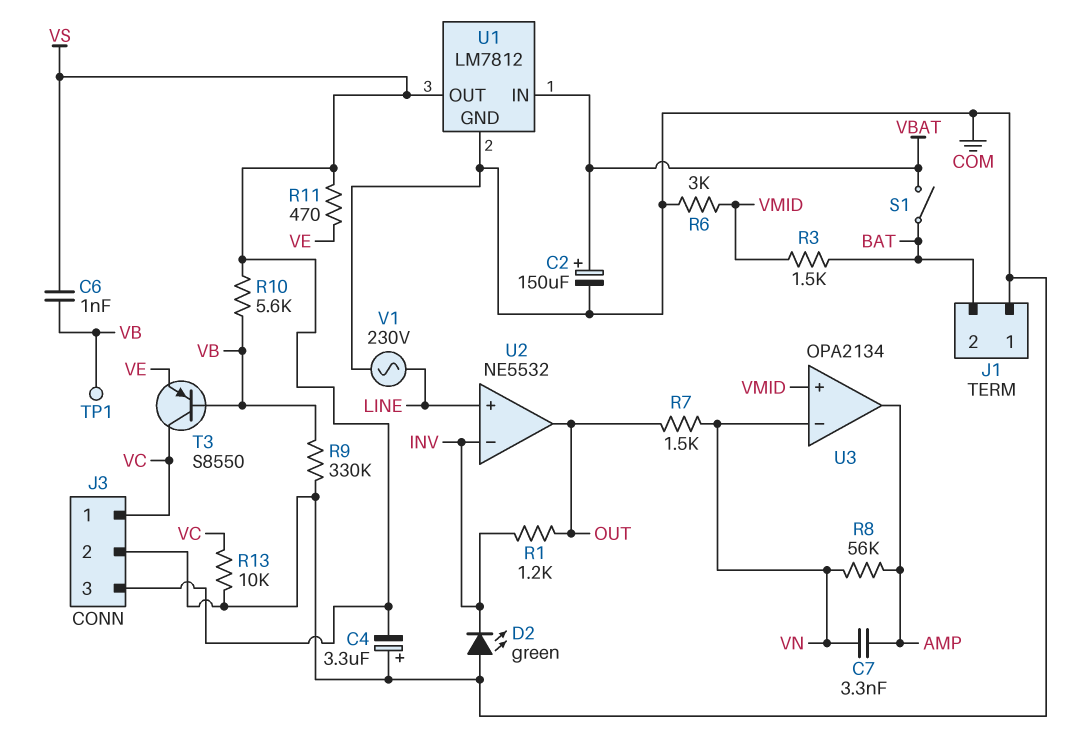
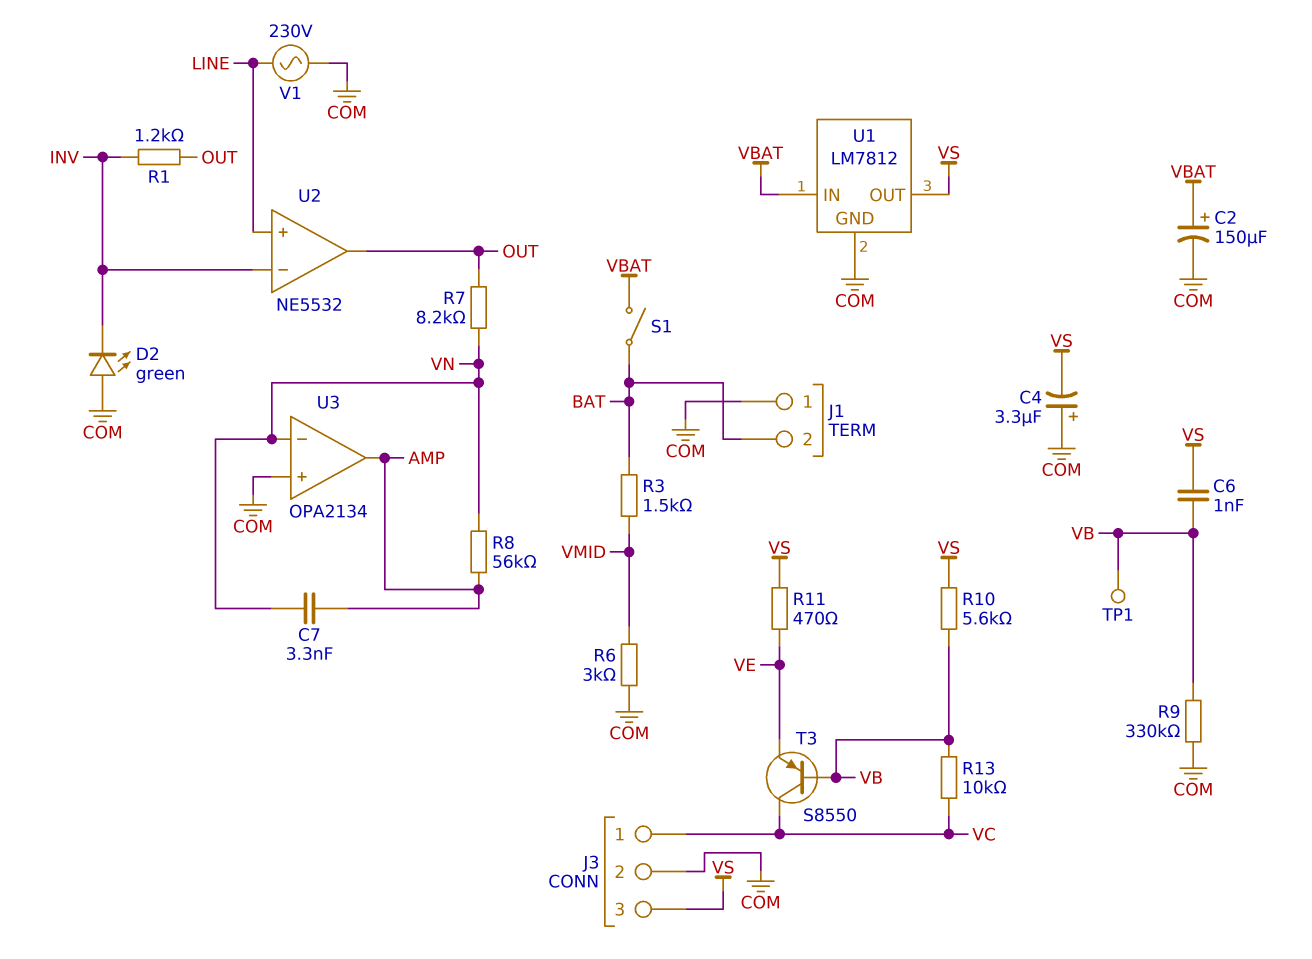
R7: 1.5k (OUT, VN) -> 8.2k (OUT, VN)
R13: 10k (COM, VC) -> 10k (VB, VC)
U3 pin in+: VMID -> COM

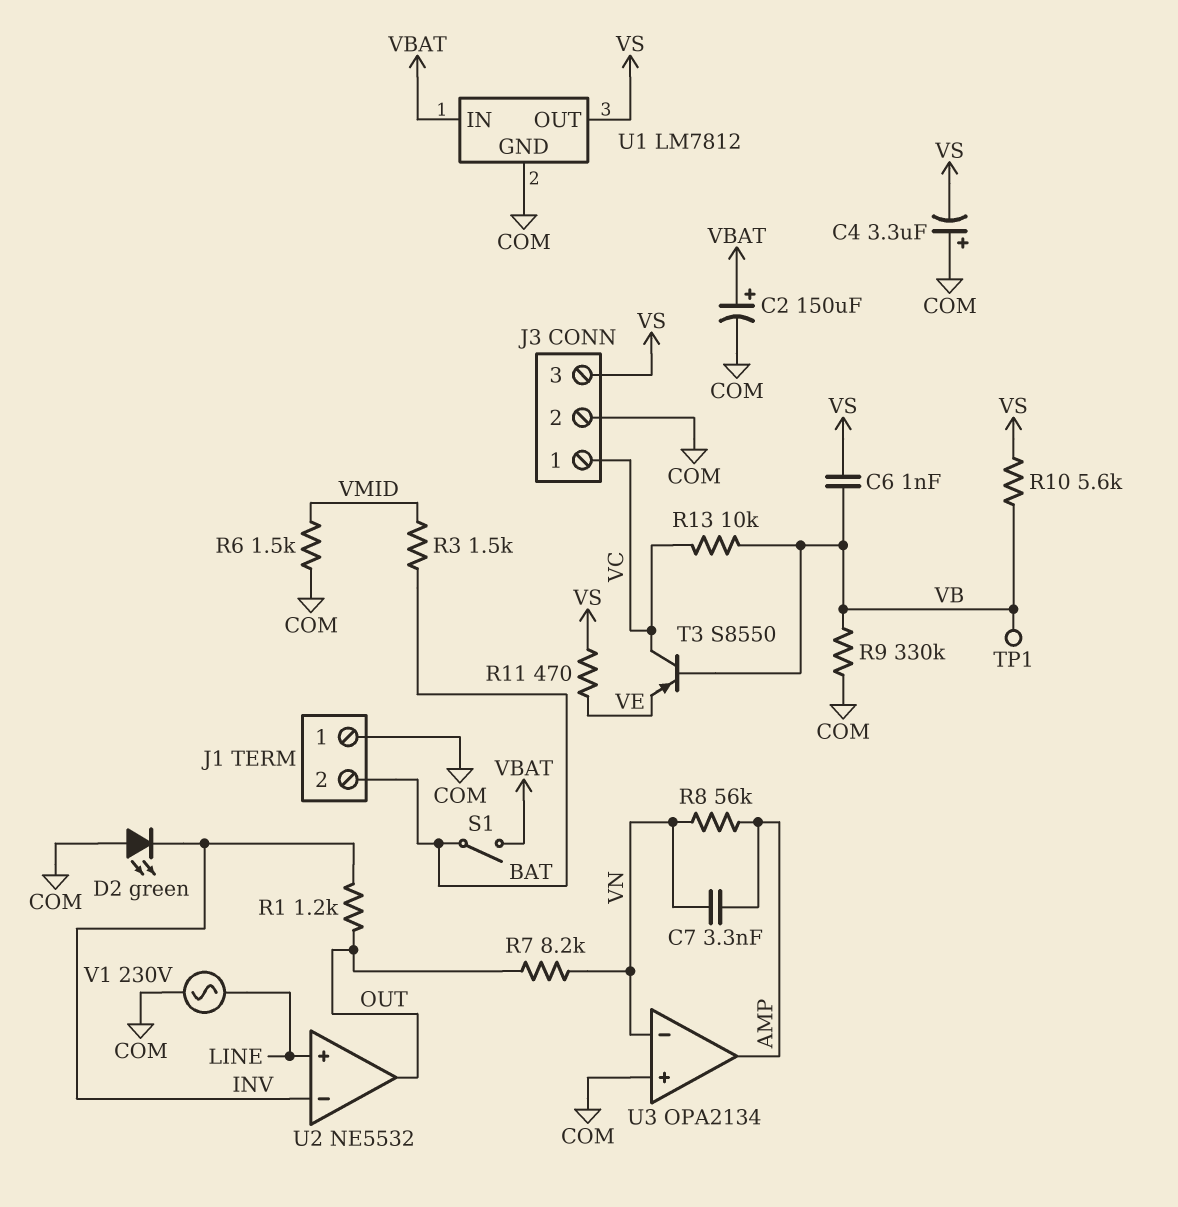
R6: 3k (COM, VMID) -> 1.5k (COM, VMID)

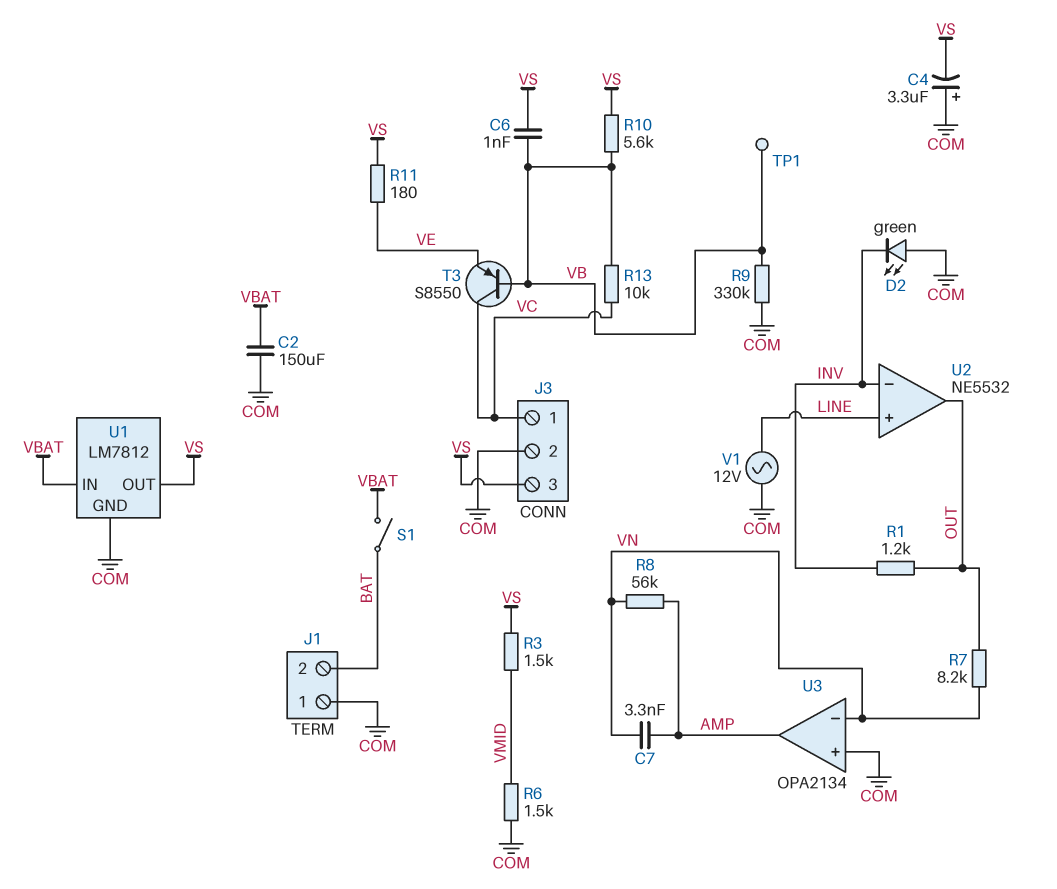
C2: 150uF (plus VBAT, minus COM) -> 150uF (COM, VBAT)
R3: 1.5k (BAT, VMID) -> 1.5k (VMID, VS)
R11: 470 (VE, VS) -> 180 (VE, VS)
V1: AC 230V (COM, LINE) -> AC 12V (COM, LINE)

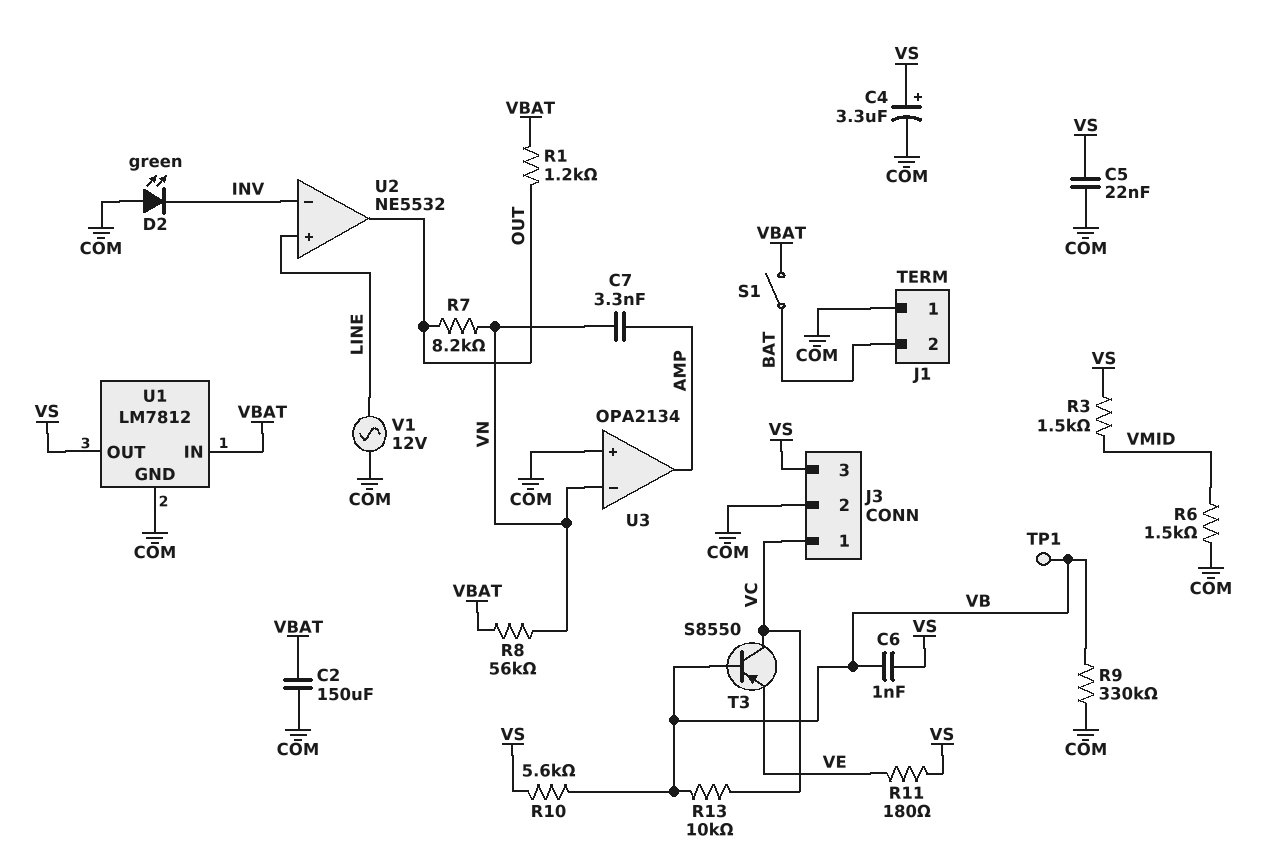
C4: 3.3uF (plus COM, minus VS) -> 3.3uF (plus VS, minus COM)
C5: none -> 22nF (COM, VS)
R1: 1.2k (INV, OUT) -> 1.2k (OUT, VBAT)
R8: 56k (AMP, VN) -> 56k (VBAT, VN)

